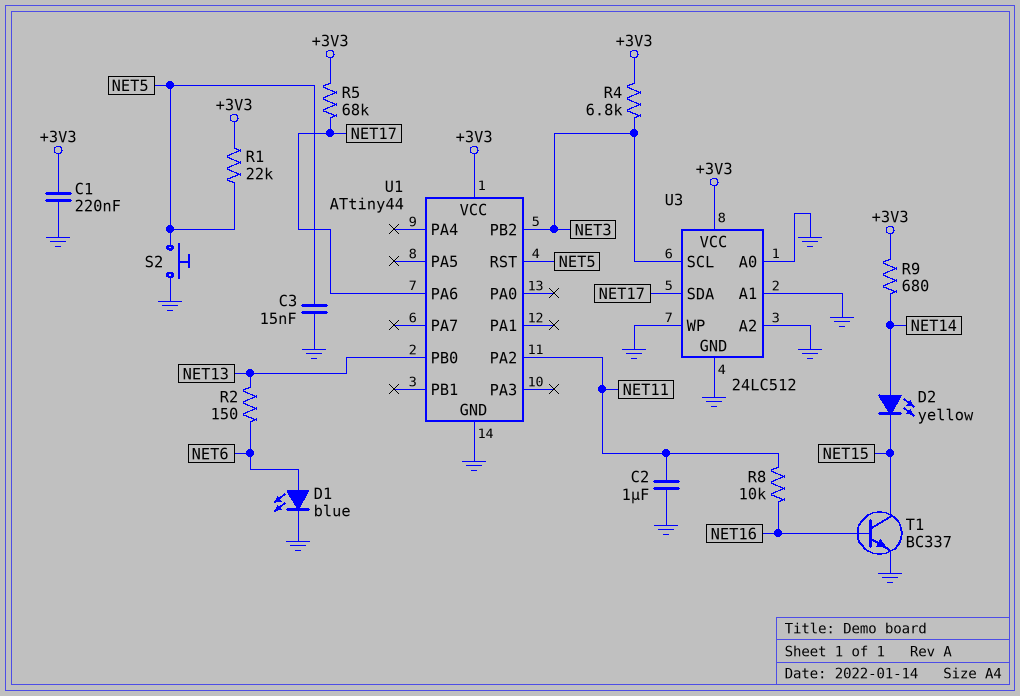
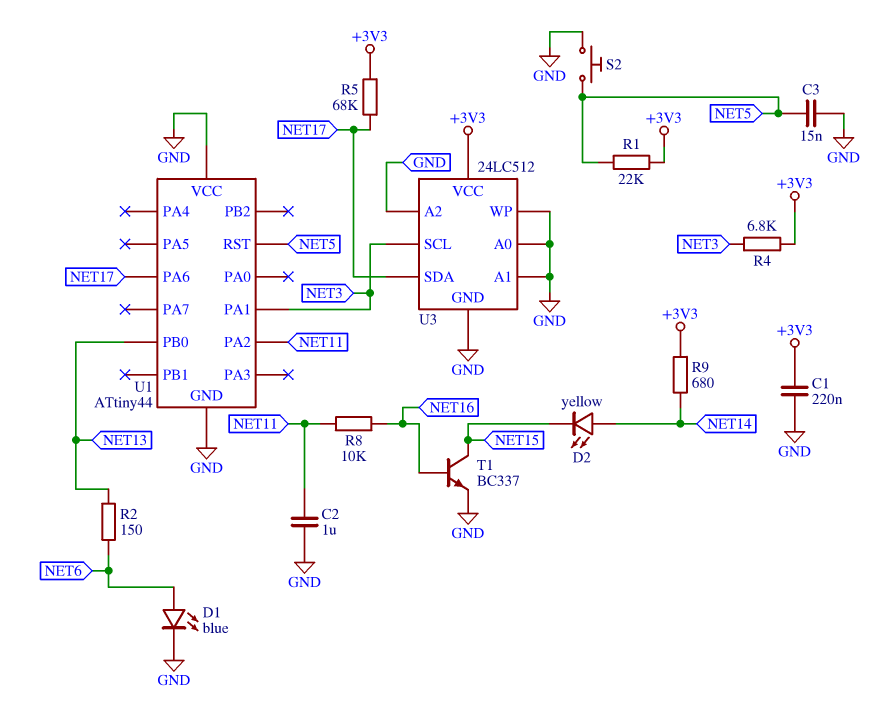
U1 pin PA1: none -> NET3
U1 pin PB2: NET3 -> none
U1 pin VCC: +3V3 -> GND

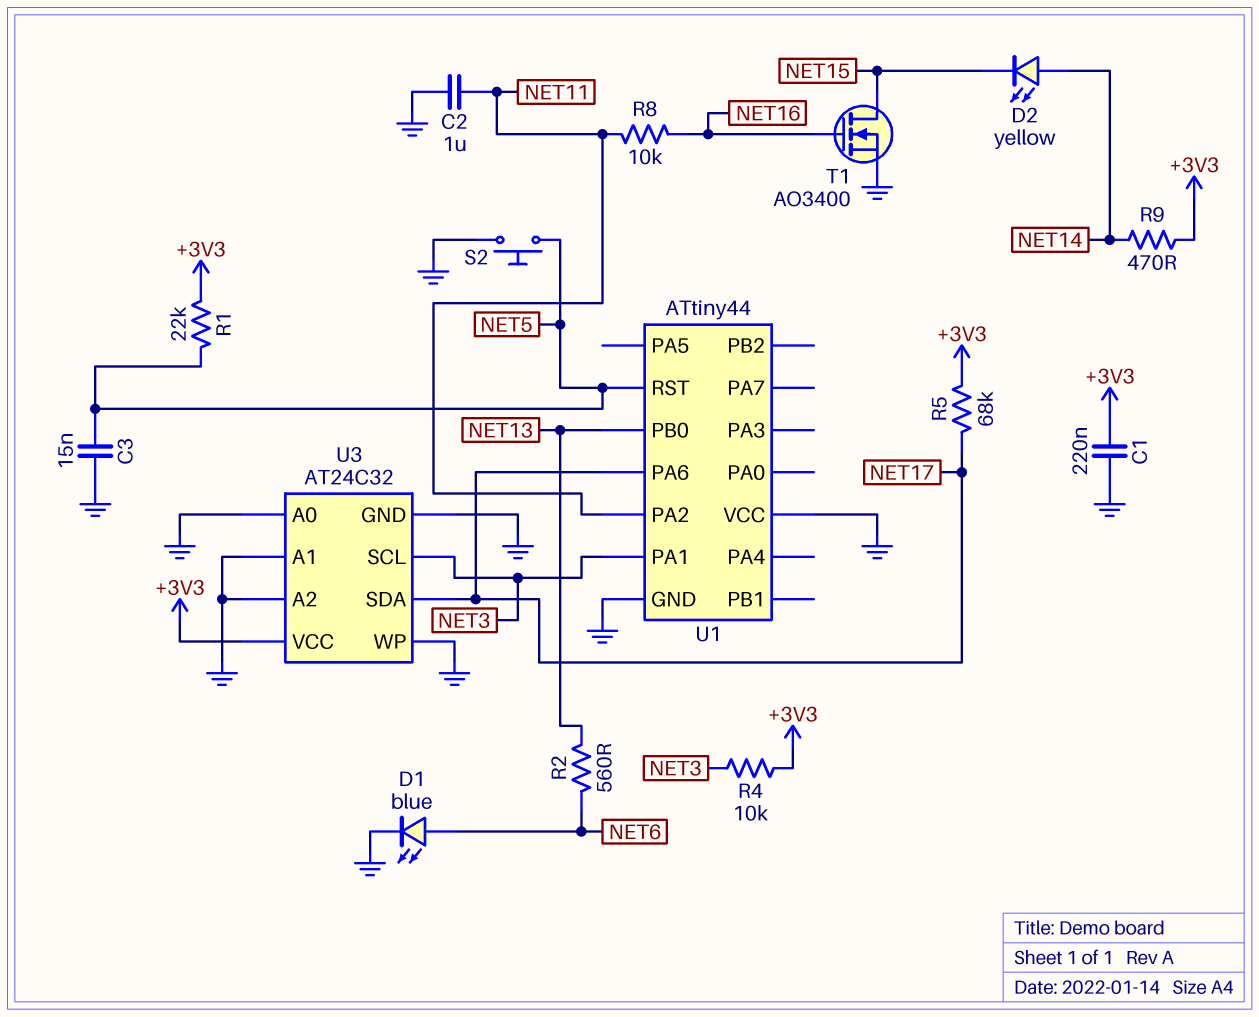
R2: 150 (NET6, NET13) -> 560 (NET6, NET13)
R4: 6.8k (+3V3, NET3) -> 10k (+3V3, NET3)
R9: 680 (+3V3, NET14) -> 470 (+3V3, NET14)
T1: NPN BC337 (B NET16, C NET15, E GND) -> NMOS AO3400 (G NET16, D NET15, S GND)
U3: 24LC512 -> AT24C32

